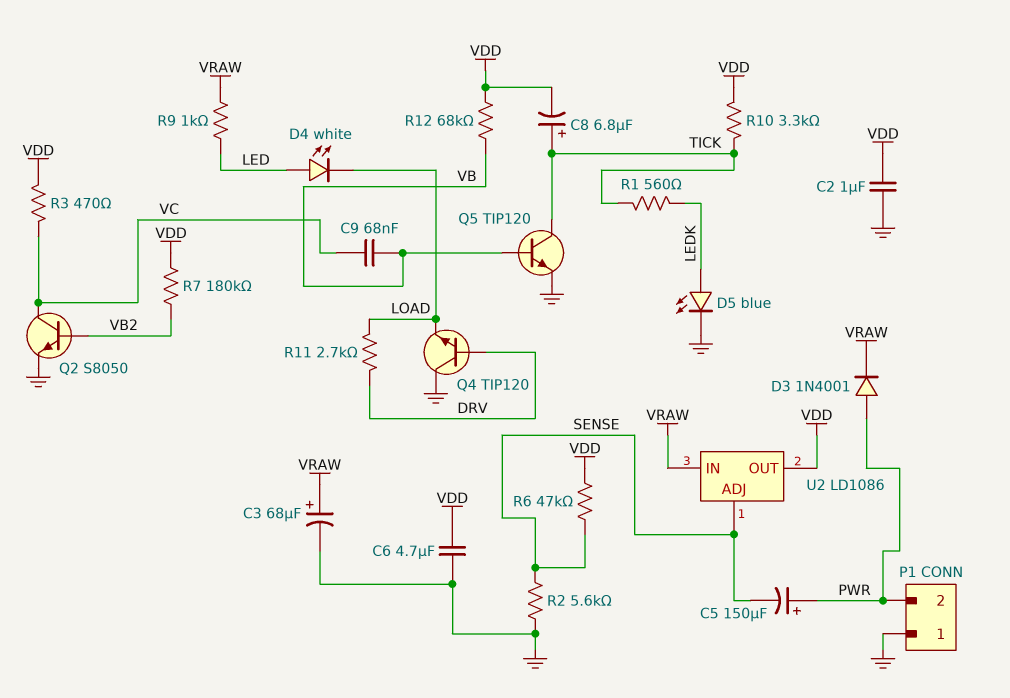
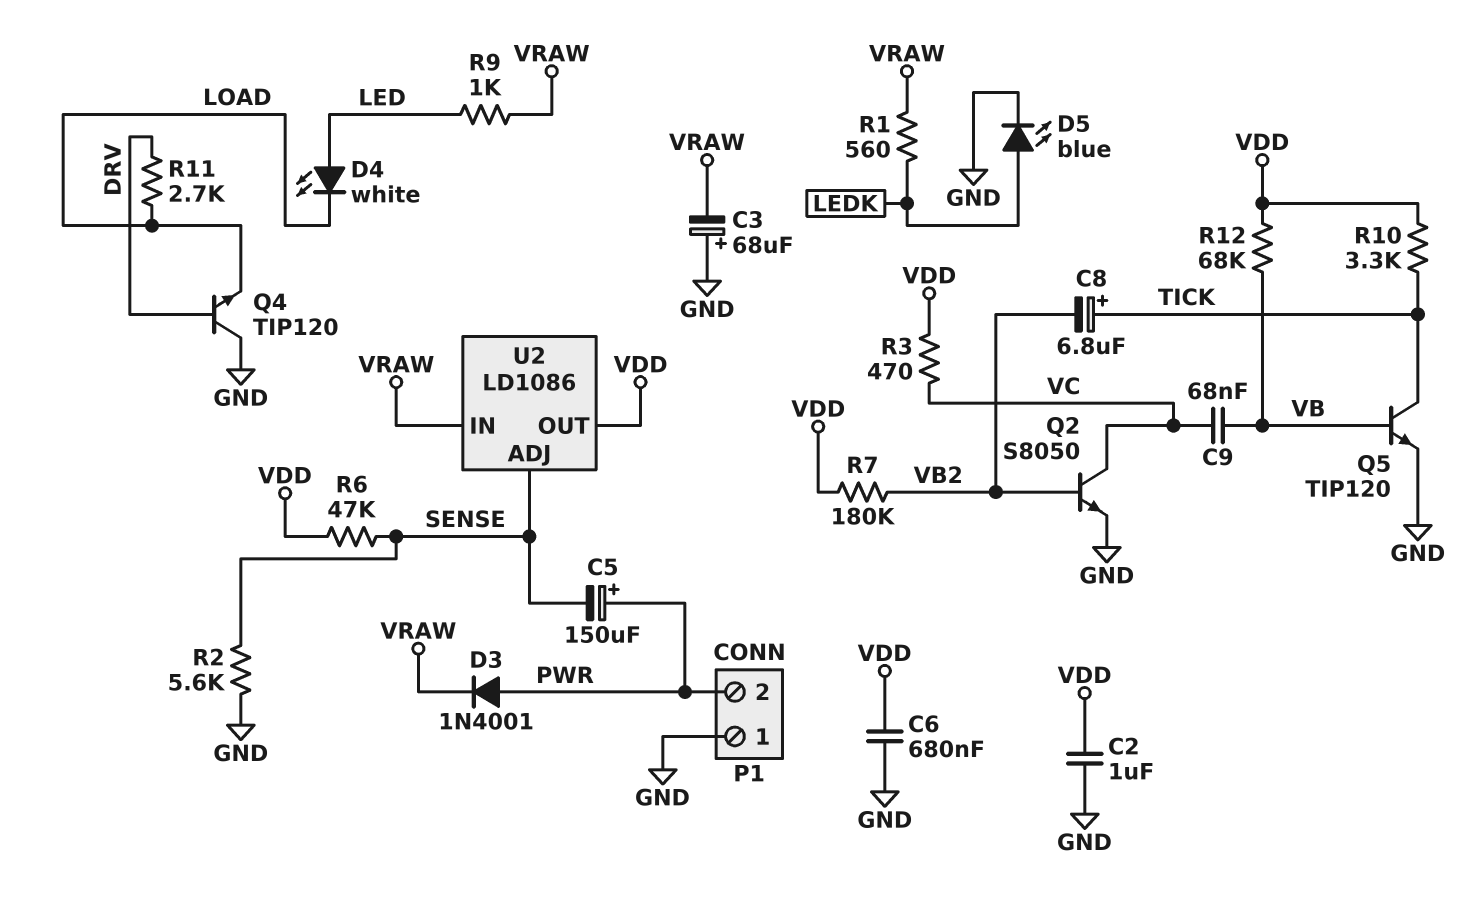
C3: 68uF (plus VRAW, minus GND) -> 68uF (plus GND, minus VRAW)
C6: 4.7uF (GND, VDD) -> 680nF (GND, VDD)
C8: 6.8uF (plus TICK, minus VDD) -> 6.8uF (plus TICK, minus VB2)
R1: 560 (LEDK, TICK) -> 560 (LEDK, VRAW)

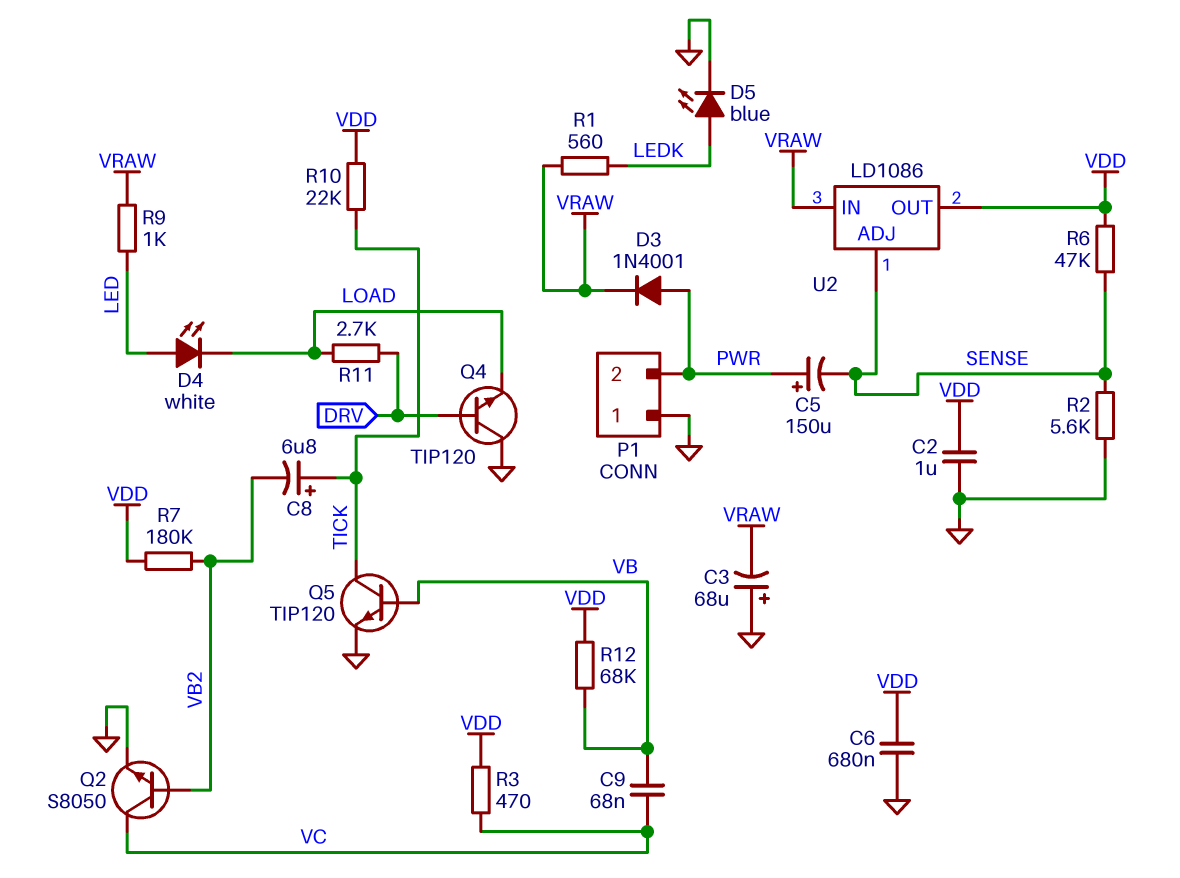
R10: 3.3k (TICK, VDD) -> 22k (TICK, VDD)

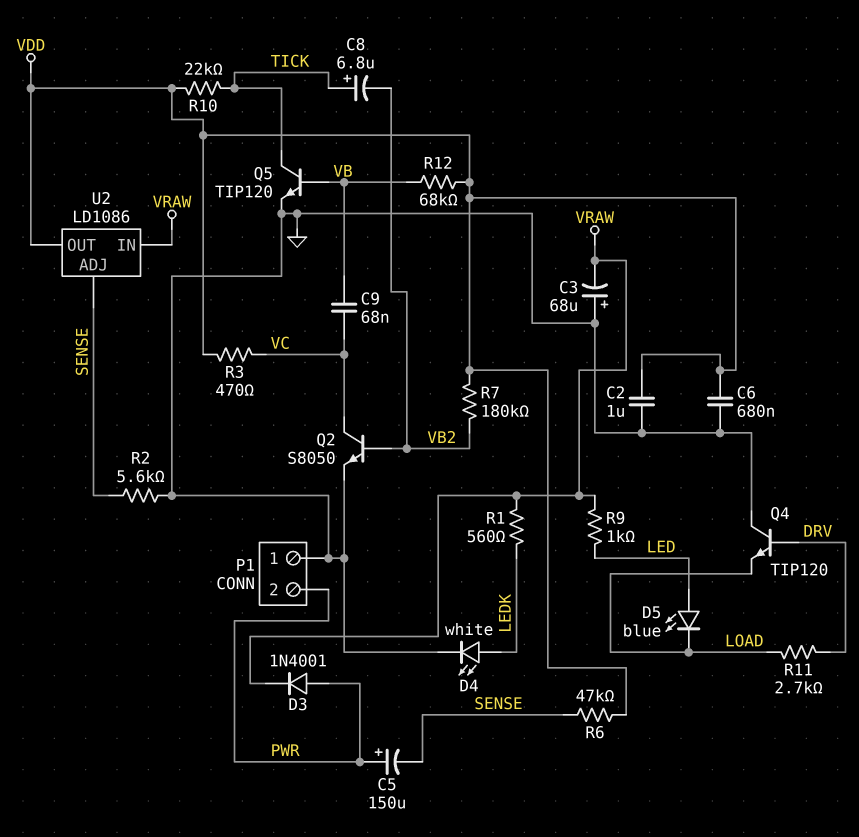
D4: LED white (A LED, K LOAD) -> LED white (A LEDK, K GND)
D5: LED blue (A LEDK, K GND) -> LED blue (A LED, K LOAD)

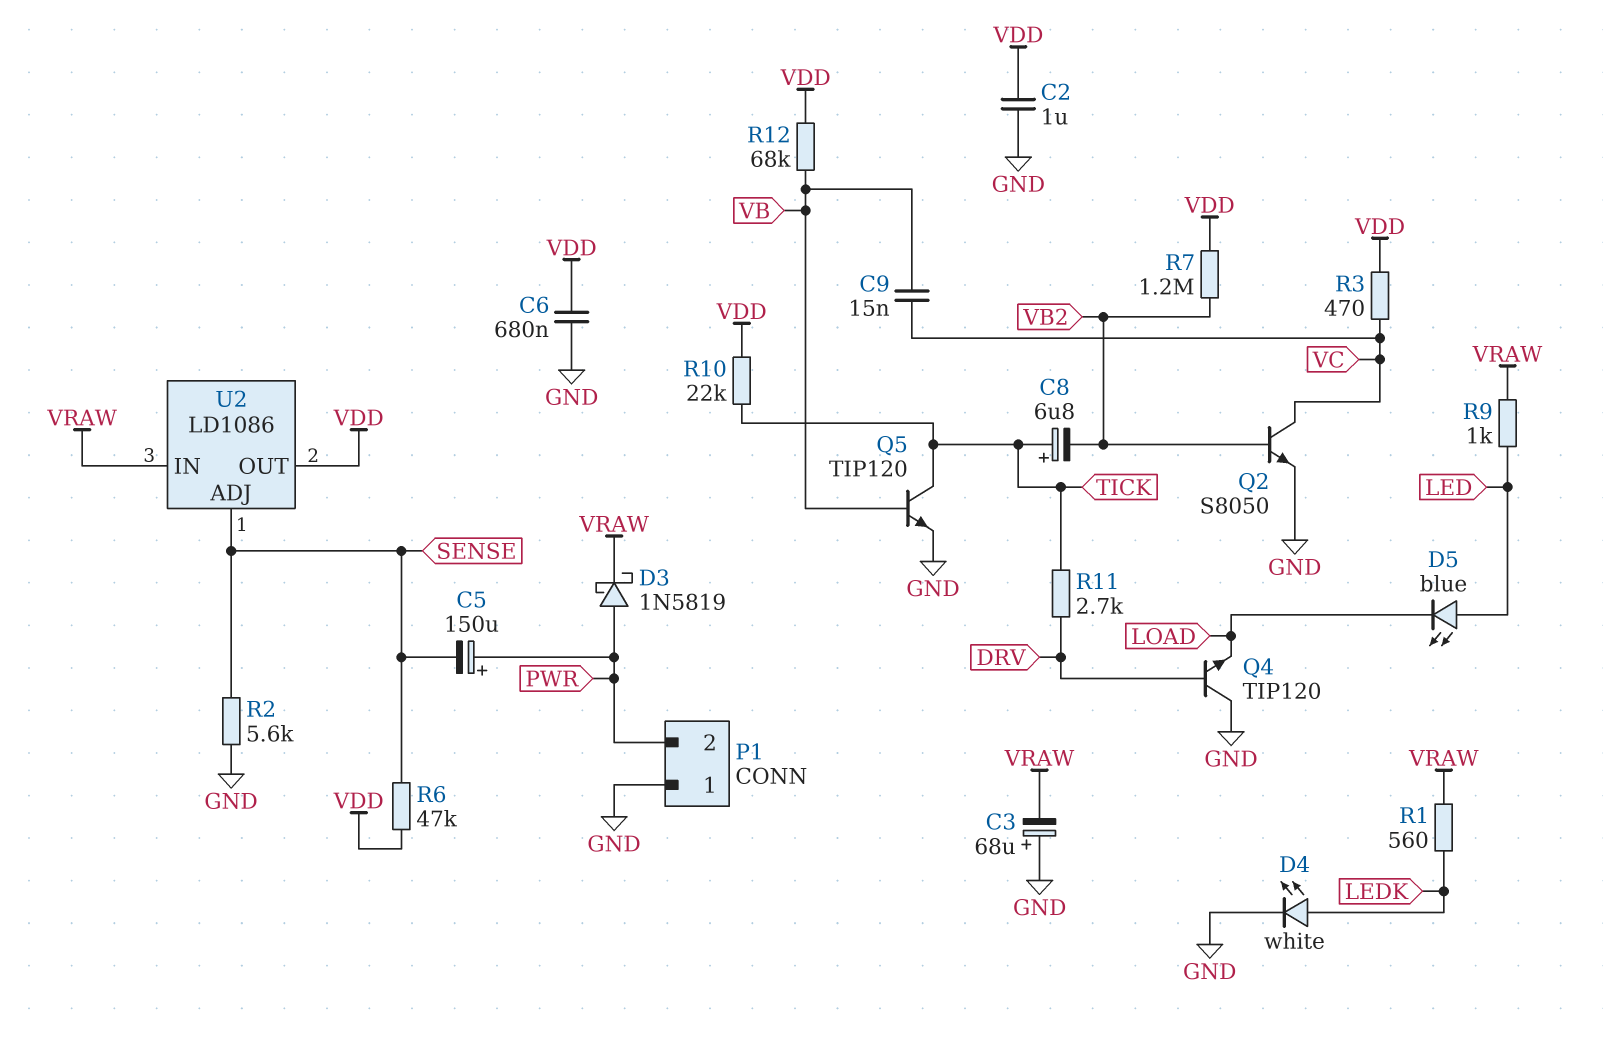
C9: 68nF (VB, VC) -> 15nF (VB, VC)
D3: diode 1N4001 (A PWR, K VRAW) -> schottky 1N5819 (A PWR, K VRAW)
R7: 180k (VB2, VDD) -> 1.2M (VB2, VDD)
R11: 2.7k (DRV, LOAD) -> 2.7k (DRV, TICK)

